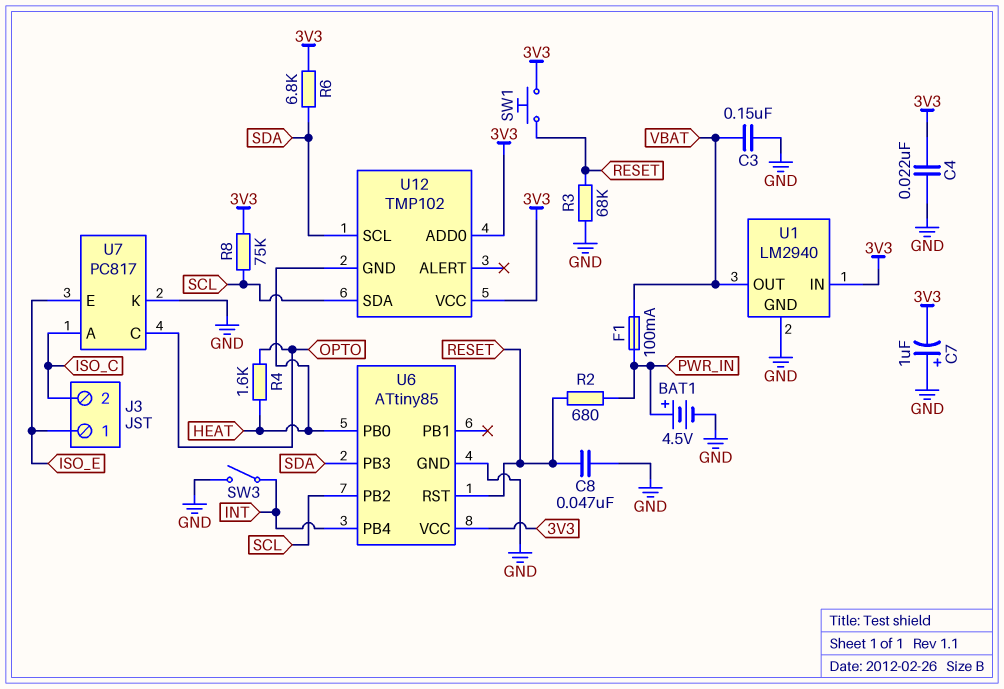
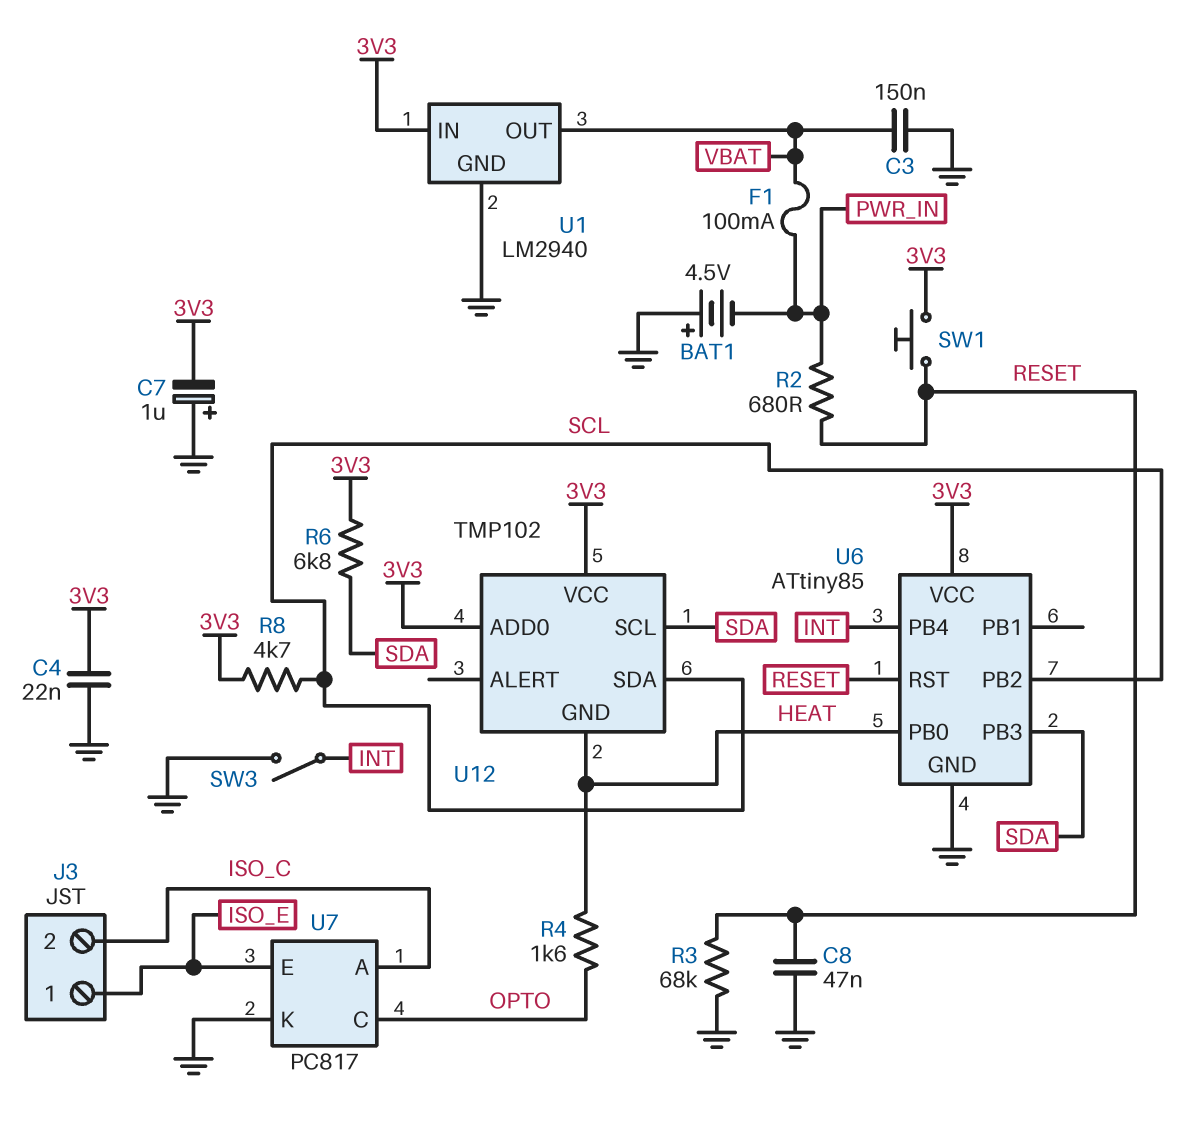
BAT1: 4.5V (plus PWR_IN, minus GND) -> 4.5V (plus GND, minus PWR_IN)
R8: 75k (3V3, SCL) -> 4.7k (3V3, SCL)

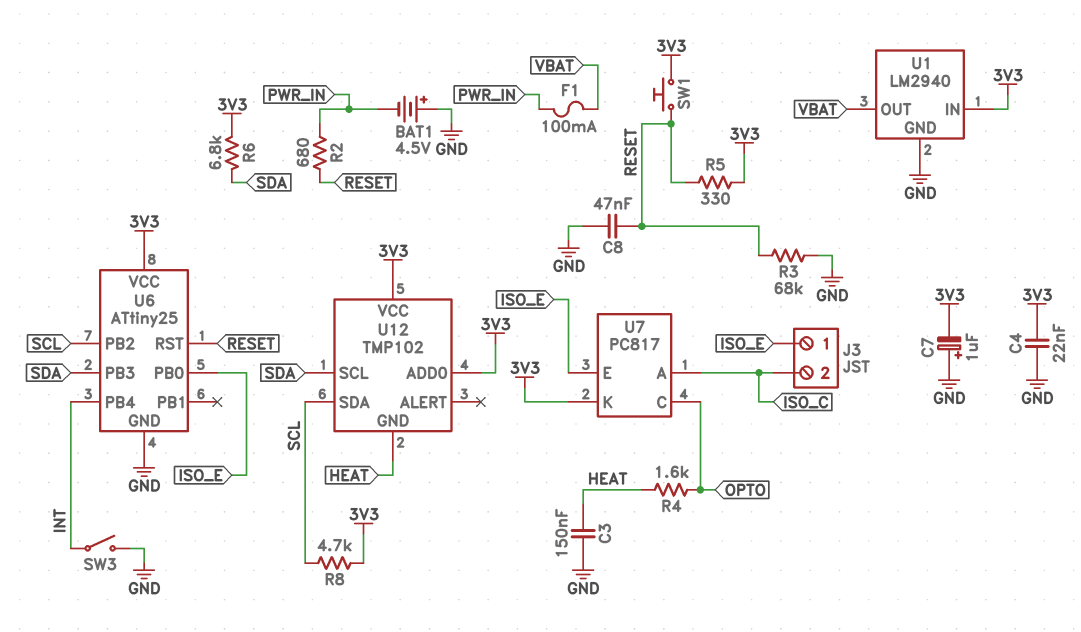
C3: 150nF (GND, VBAT) -> 150nF (GND, HEAT)
R5: none -> 330 (3V3, RESET)
U6: ATtiny85 -> ATtiny25
U6 pin PB0: HEAT -> ISO_E
U7 pin K: GND -> 3V3

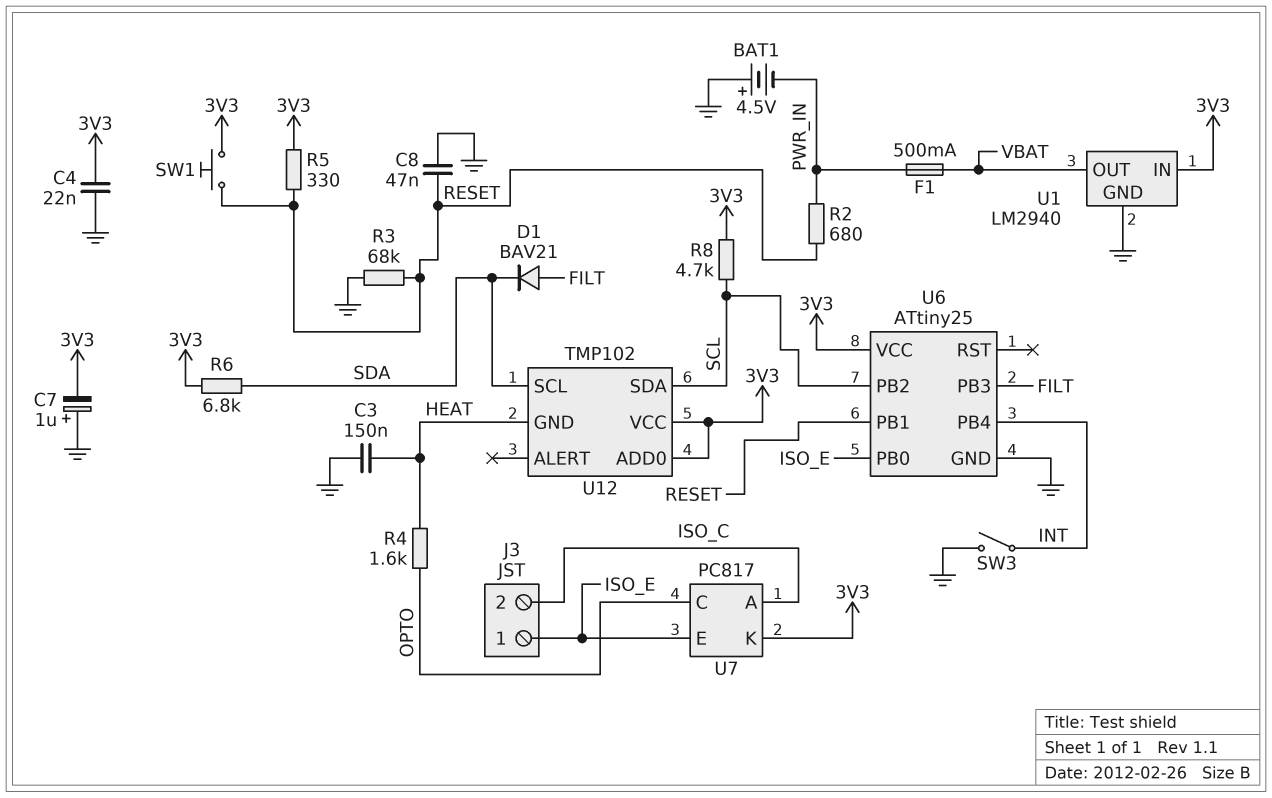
D1: none -> diode BAV21 (A FILT, K SDA)
F1: 100mA (PWR_IN, VBAT) -> 500mA (PWR_IN, VBAT)
U6 pin PB1: none -> RESET
U6 pin PB3: SDA -> FILT
U6 pin RST: RESET -> none

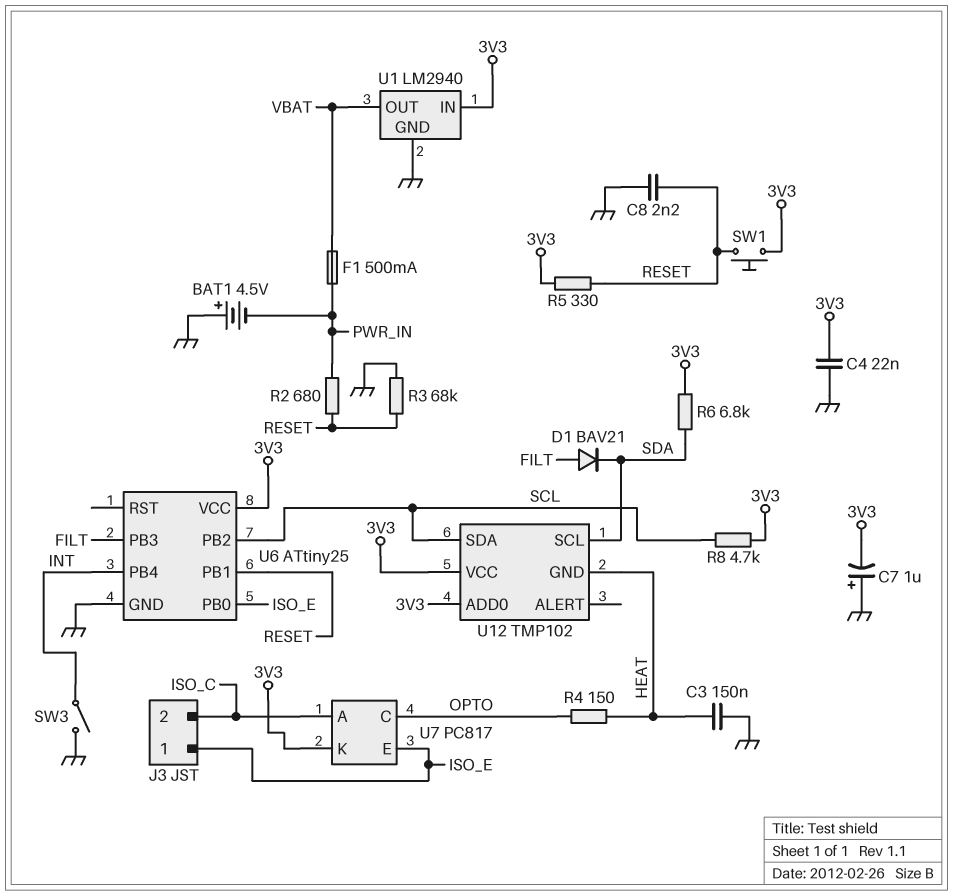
C8: 47nF (GND, RESET) -> 2.2nF (GND, RESET)
R4: 1.6k (HEAT, OPTO) -> 150 (HEAT, OPTO)

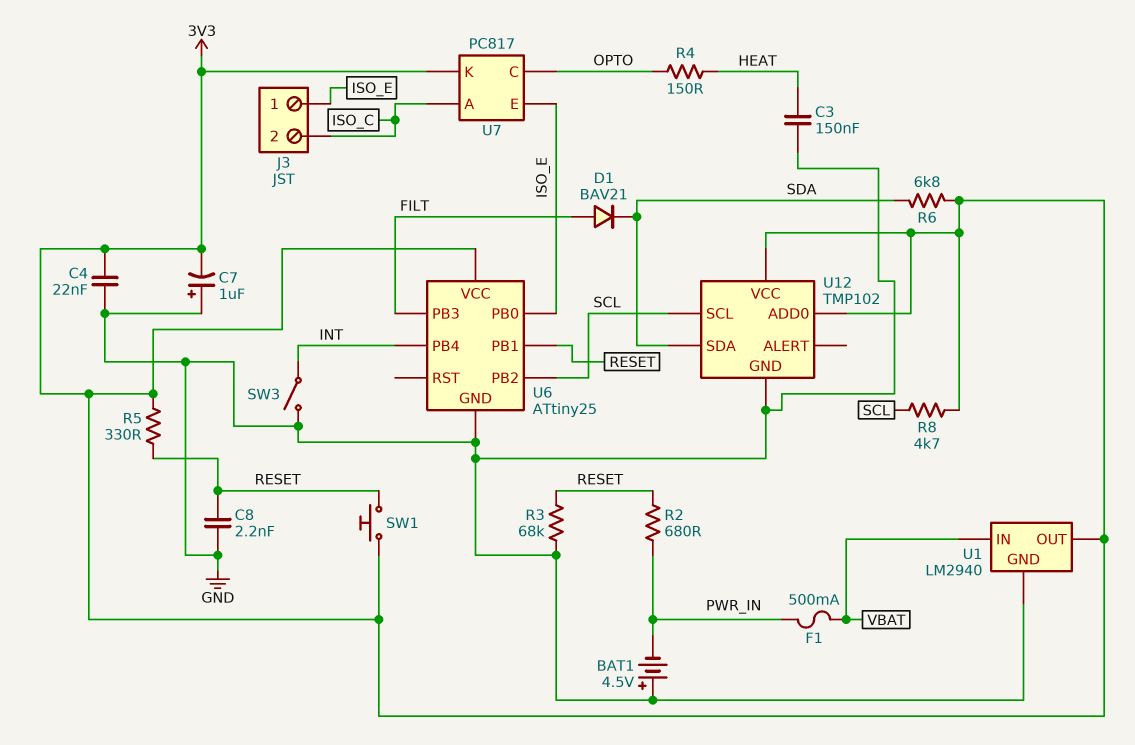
U1 pin IN: 3V3 -> VBAT
U1 pin OUT: VBAT -> 3V3
U12 pin GND: HEAT -> GND
U12 pin SCL: SDA -> SCL
U12 pin SDA: SCL -> SDA

